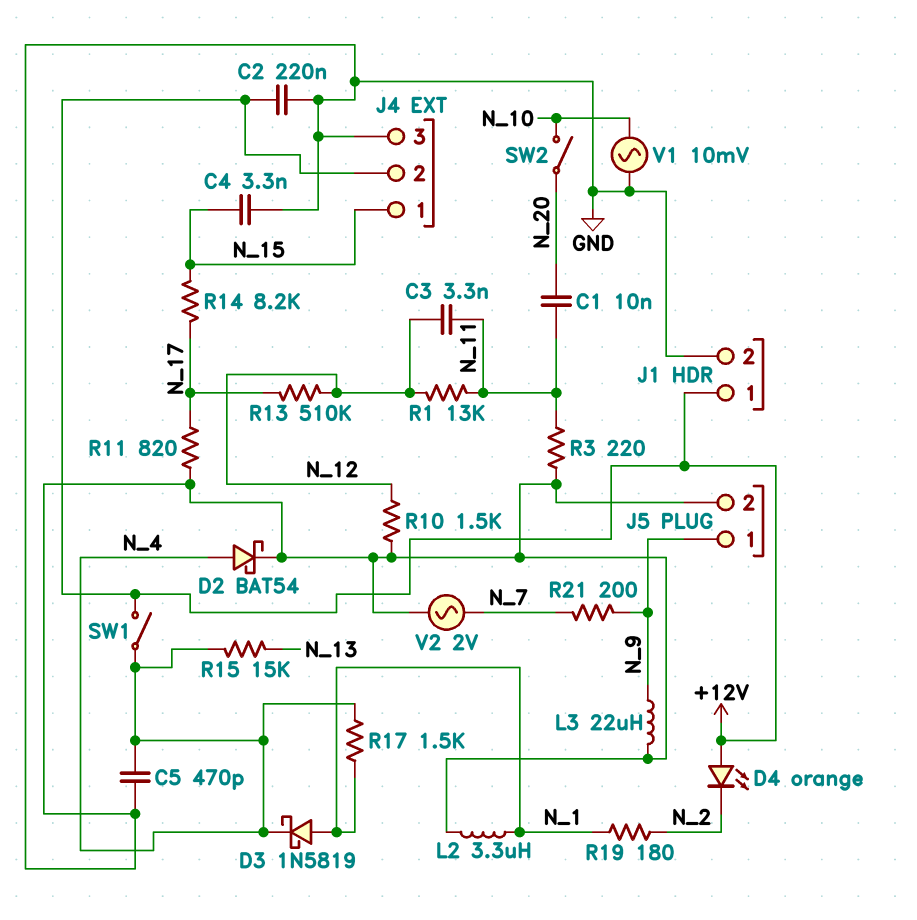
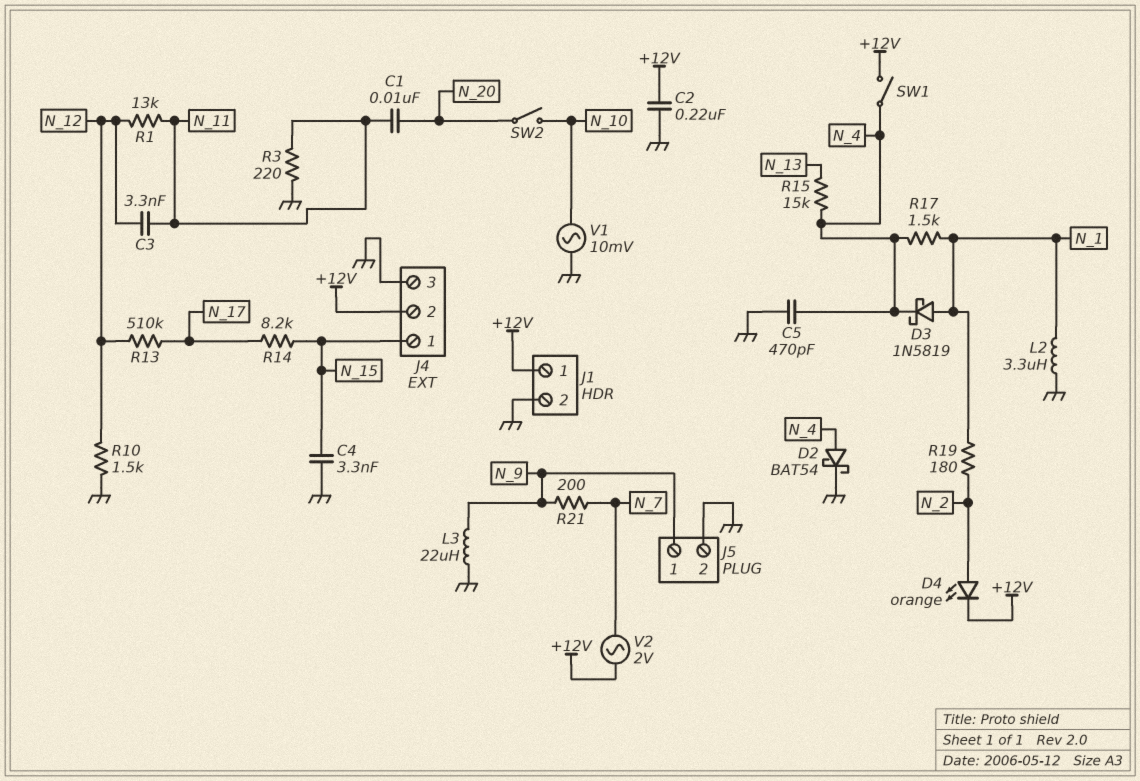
D4: LED orange (A +12V, K N_2) -> LED orange (A N_2, K +12V)
R11: 820 (GND, N_17) -> none
V2: AC 2V (GND, N_7) -> AC 2V (+12V, N_7)

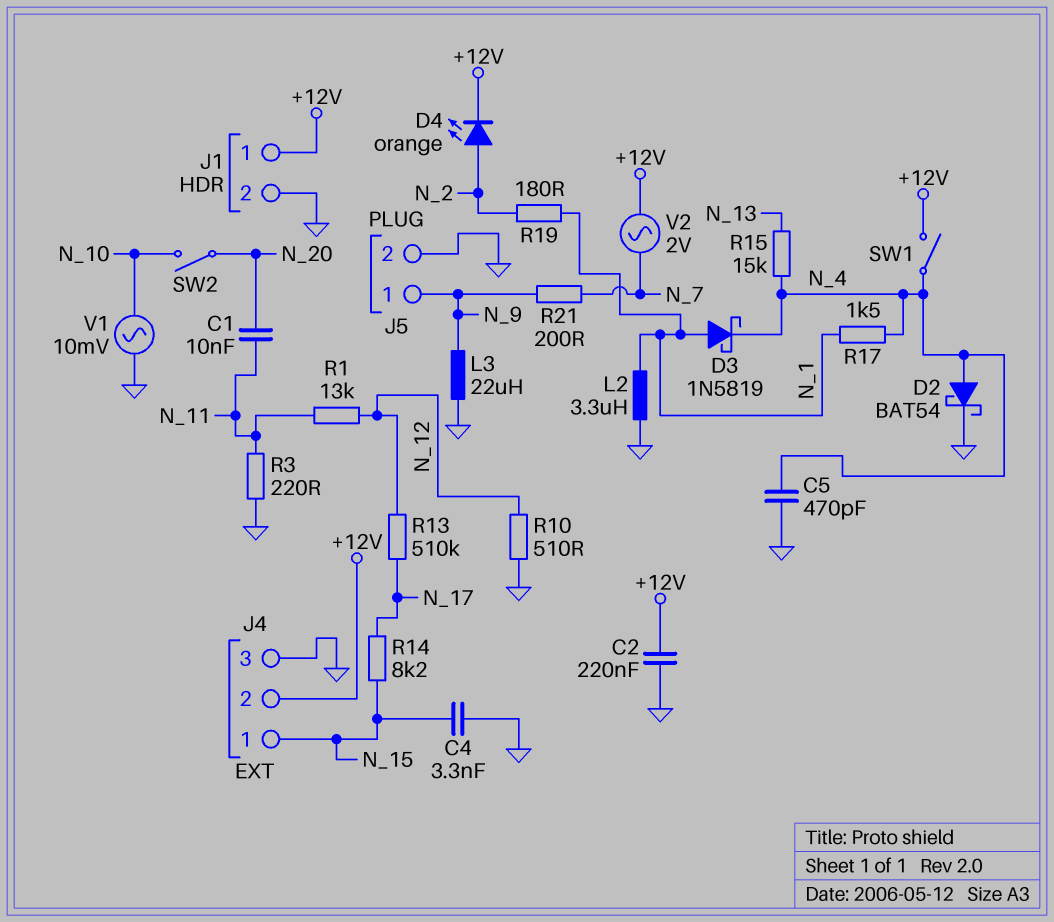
C3: 3.3nF (N_11, N_12) -> none
R10: 1.5k (GND, N_12) -> 510 (GND, N_12)

